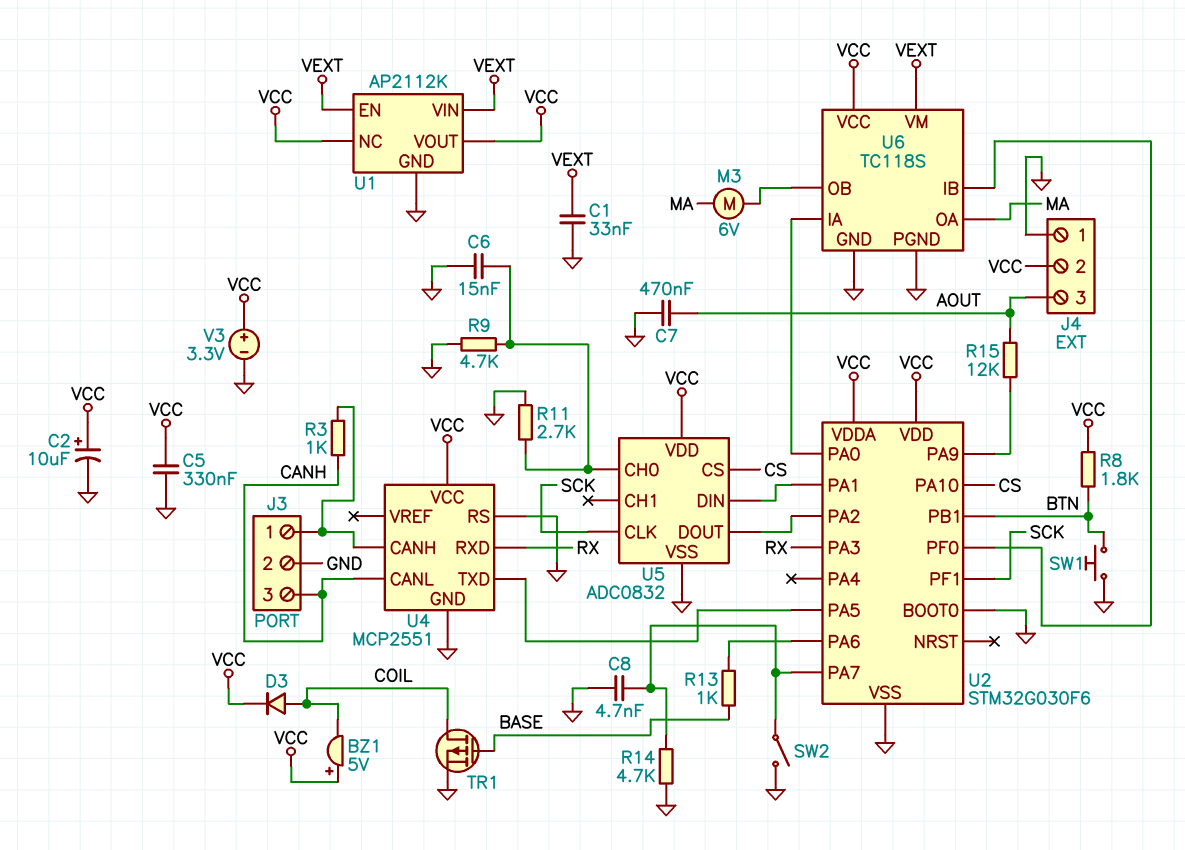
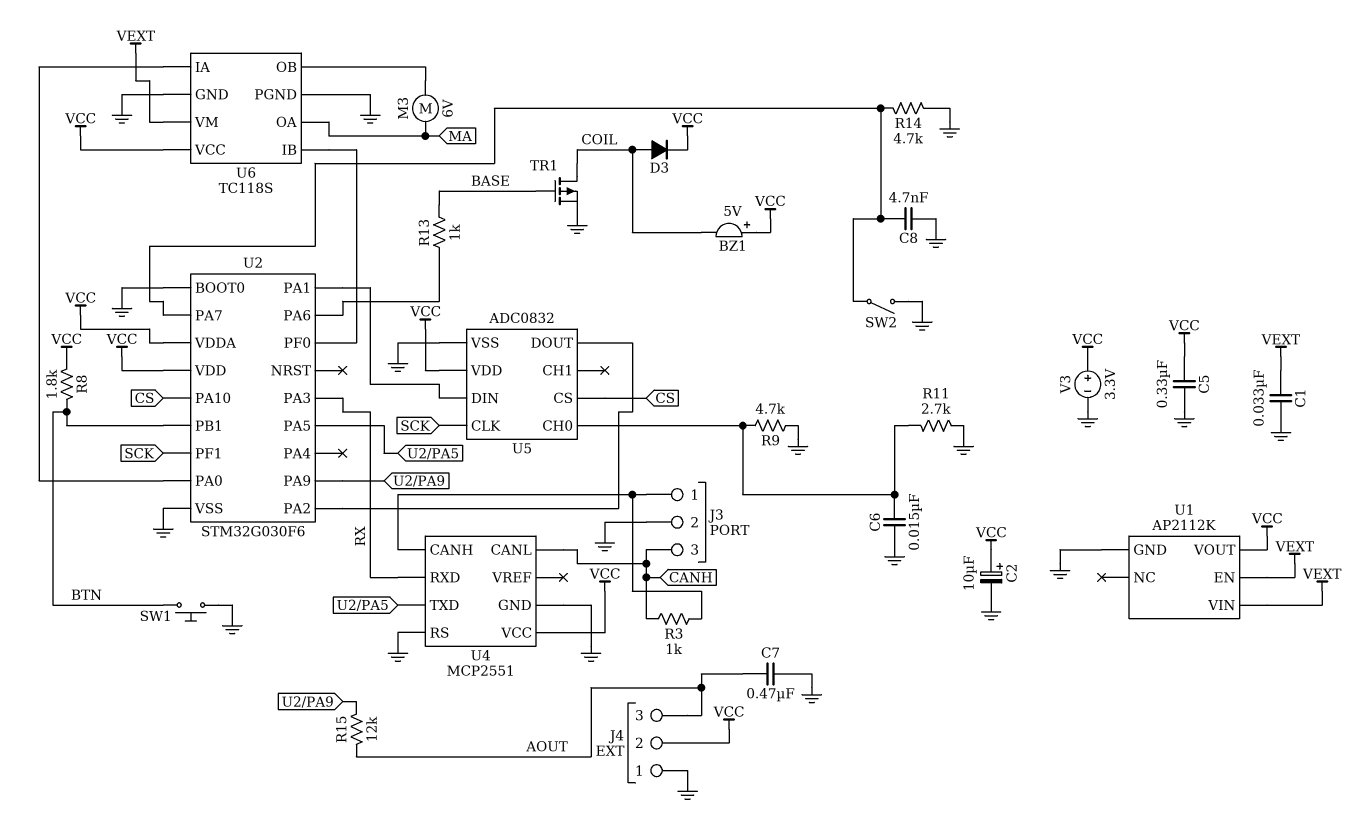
U1 pin NC: VCC -> none

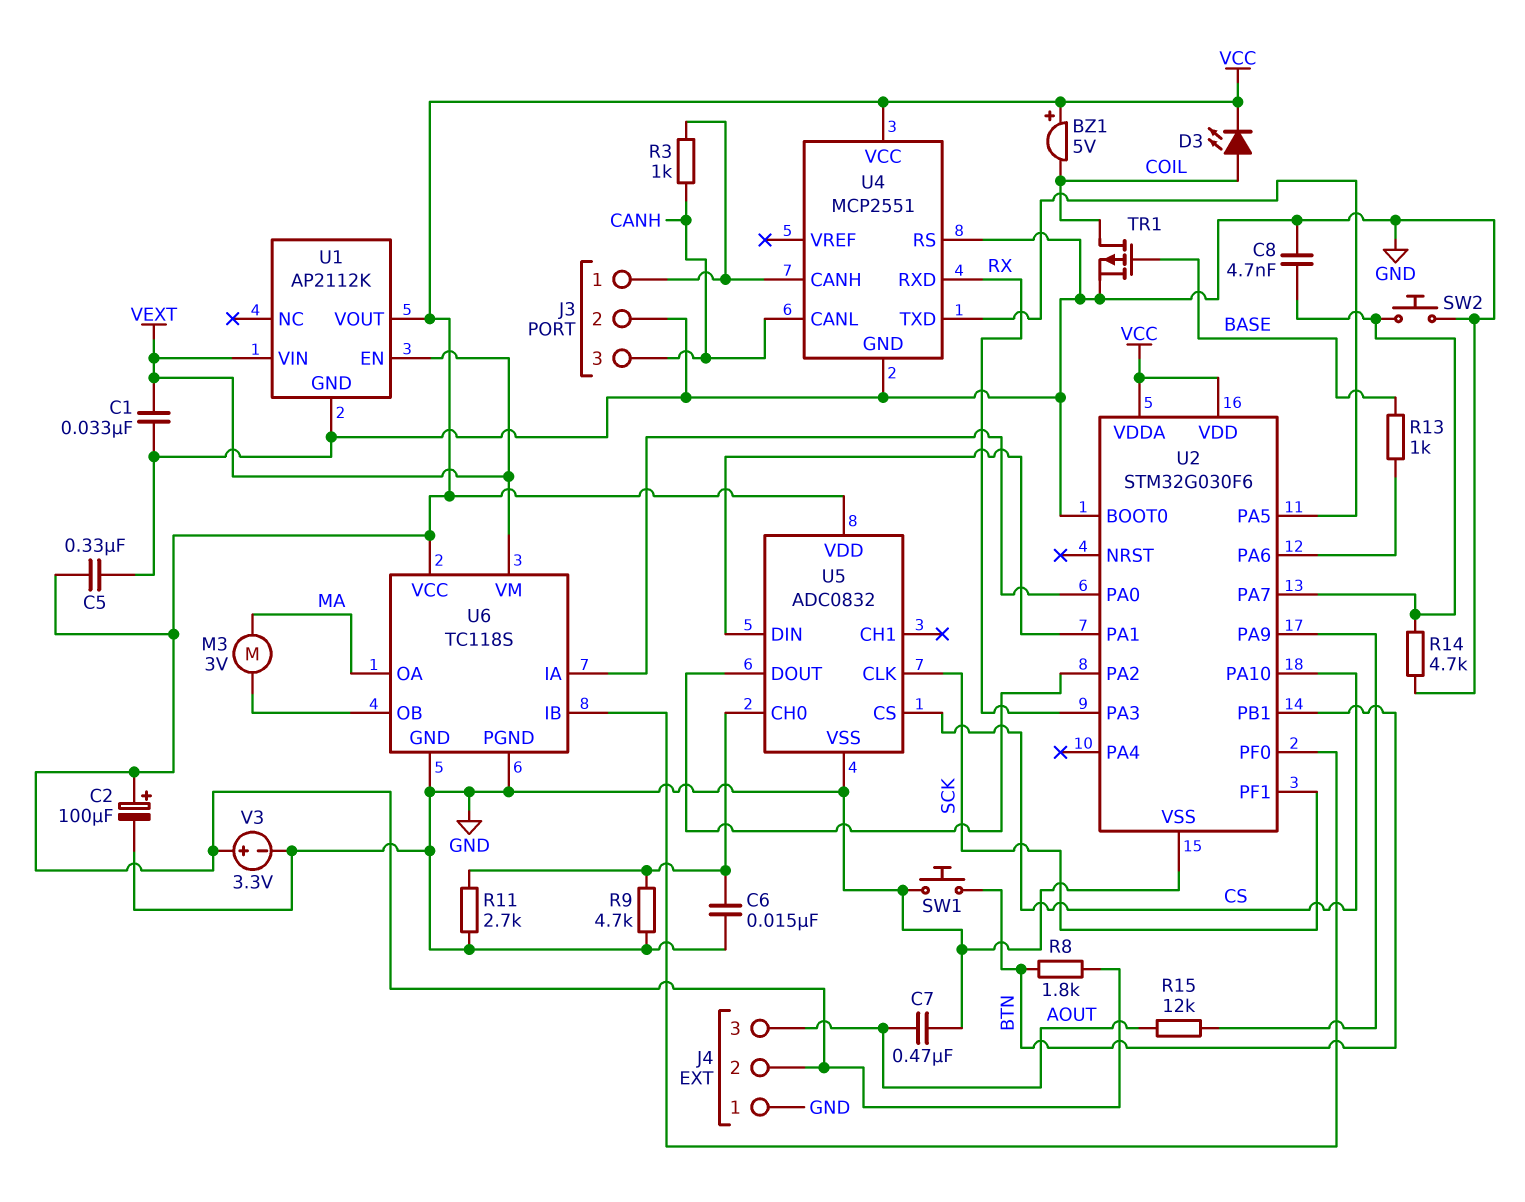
C2: 10uF (plus VCC, minus GND) -> 100uF (plus VCC, minus GND)
D3: diode (A COIL, K VCC) -> LED (A COIL, K VCC)
M3: motor 6V (MA, U6/OB) -> motor 3V (MA, U6/OB)
SW2: switch (GND, U2/PA7) -> button (GND, U2/PA7)

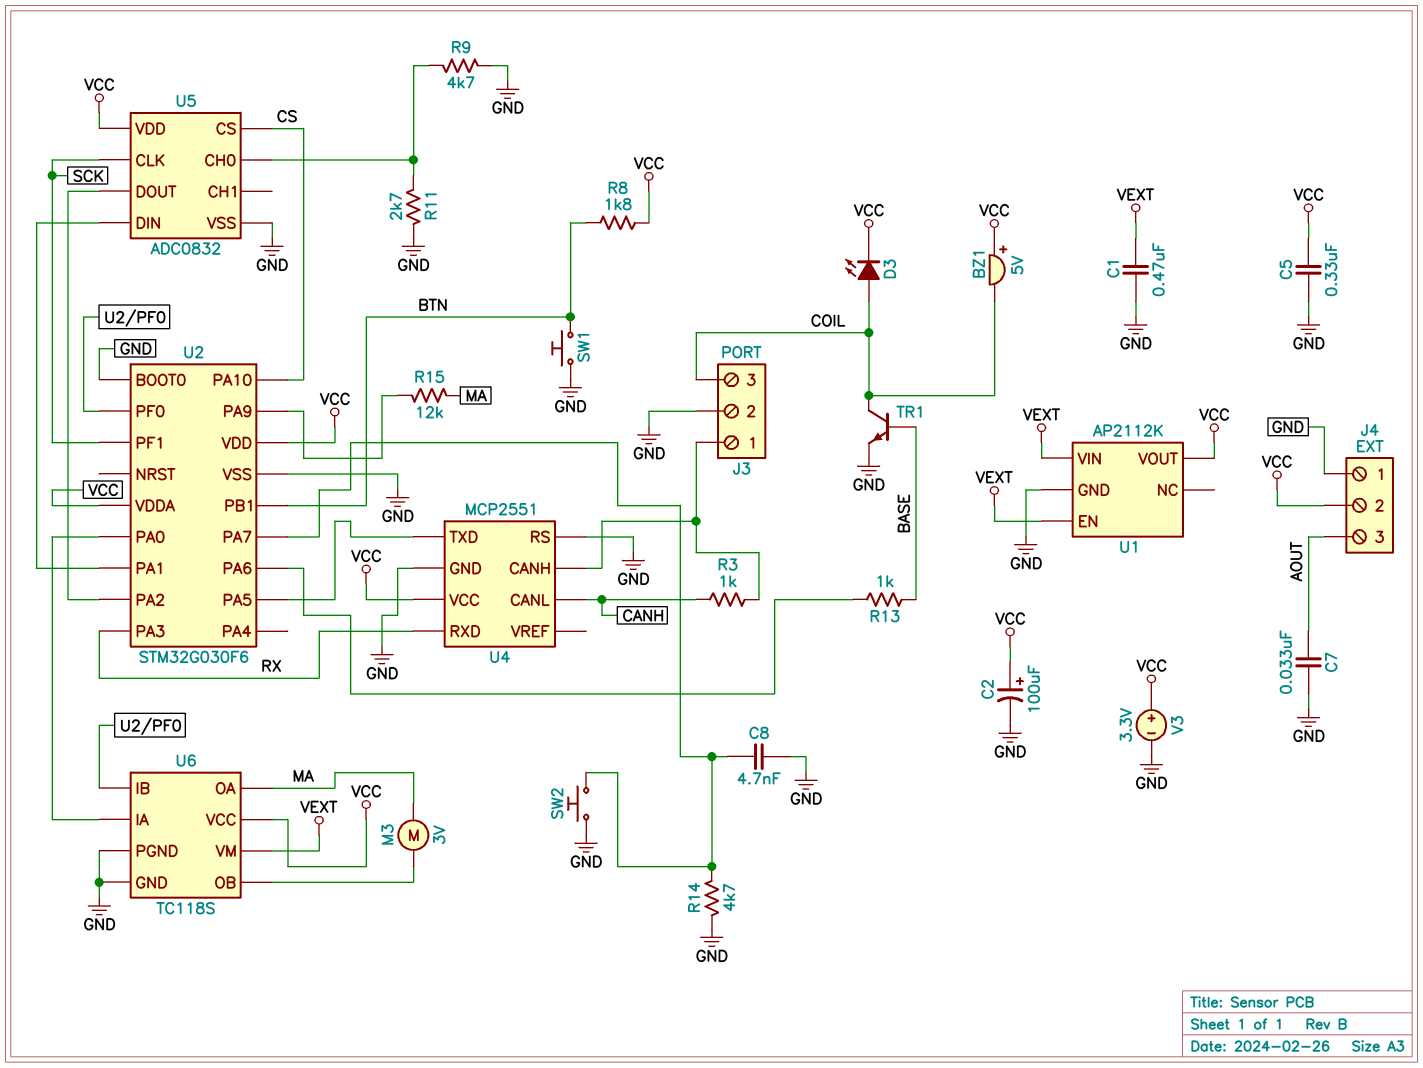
C1: 33nF (GND, VEXT) -> 470nF (GND, VEXT)
C6: 15nF (GND, U5/CH0) -> none
C7: 470nF (AOUT, GND) -> 33nF (AOUT, GND)
J3 pin 3: CANH -> COIL
R15: 12k (AOUT, U2/PA9) -> 12k (MA, U2/PA9)
TR1: PMOS (G BASE, D COIL, S GND) -> NPN (B BASE, C COIL, E GND)

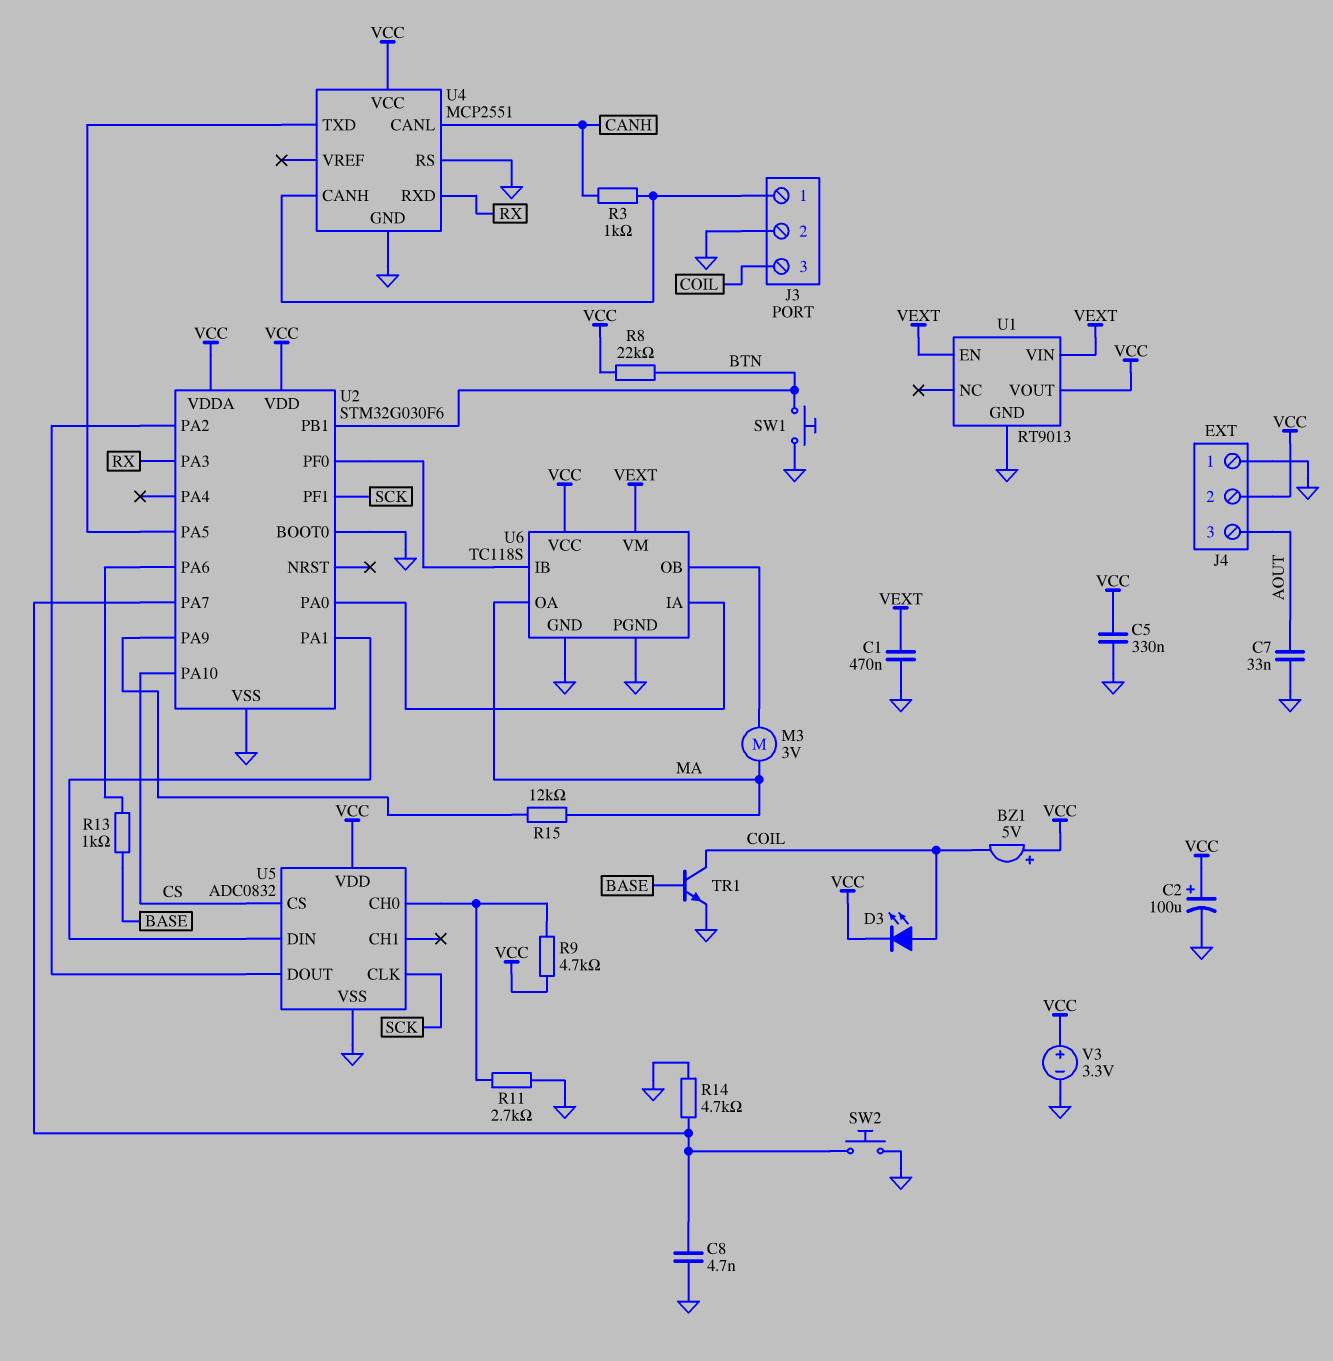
R8: 1.8k (BTN, VCC) -> 22k (BTN, VCC)
R9: 4.7k (GND, U5/CH0) -> 4.7k (U5/CH0, VCC)
U1: AP2112K -> RT9013

